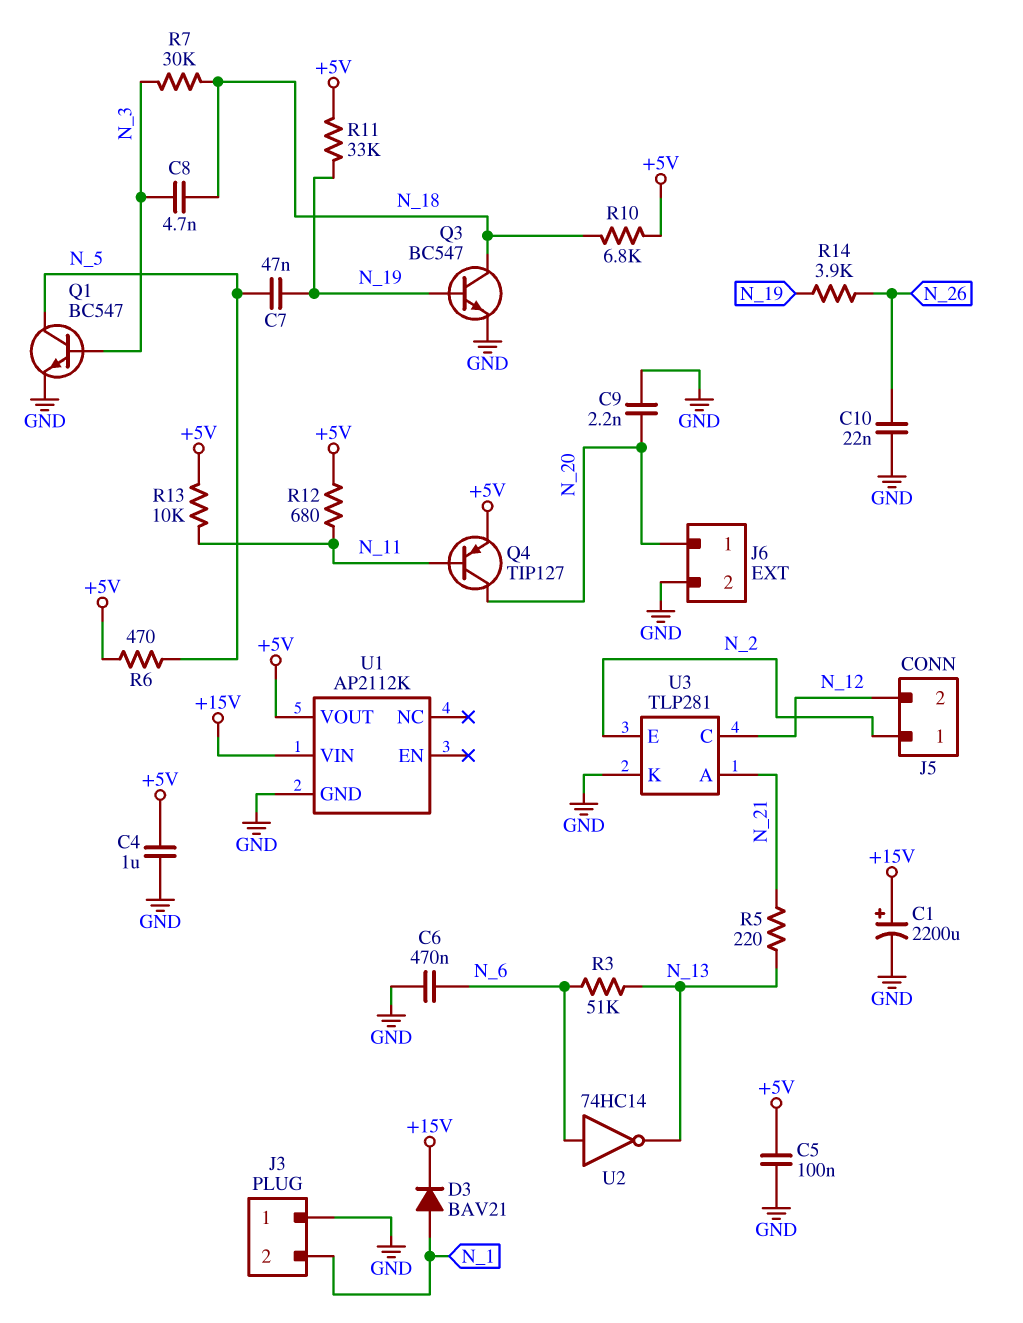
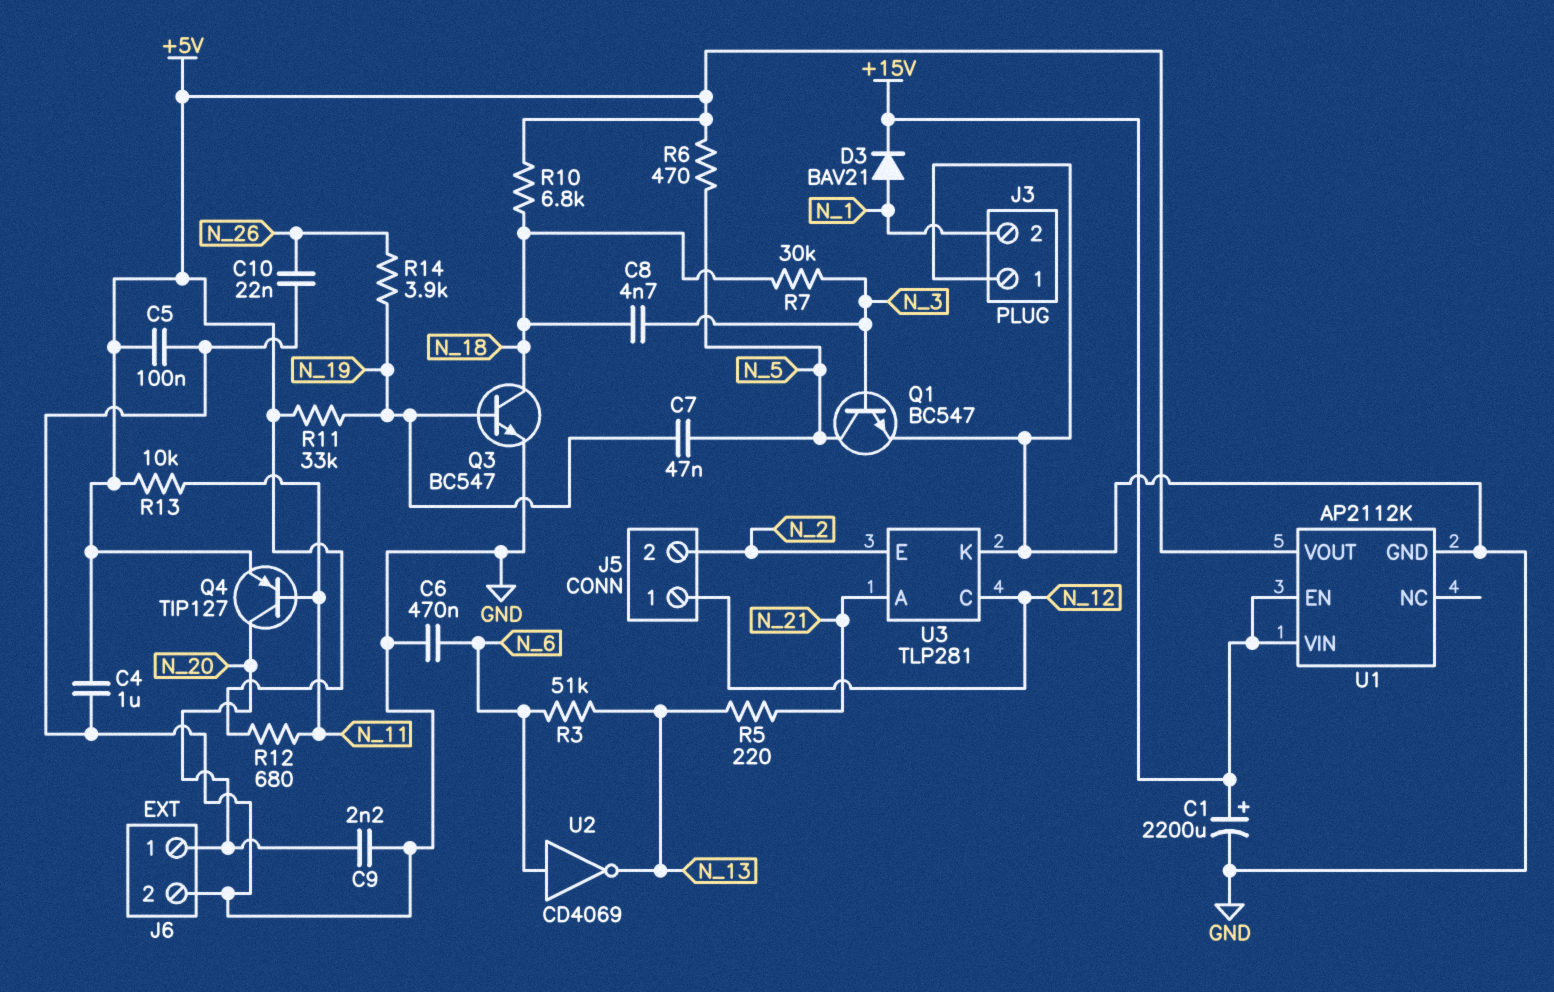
J5 pin 1: N_2 -> N_12
J5 pin 2: N_12 -> N_2
U1 pin EN: none -> +15V
U2: NOT 74HC14 (in N_6, out N_13) -> NOT CD4069 (in N_6, out N_13)

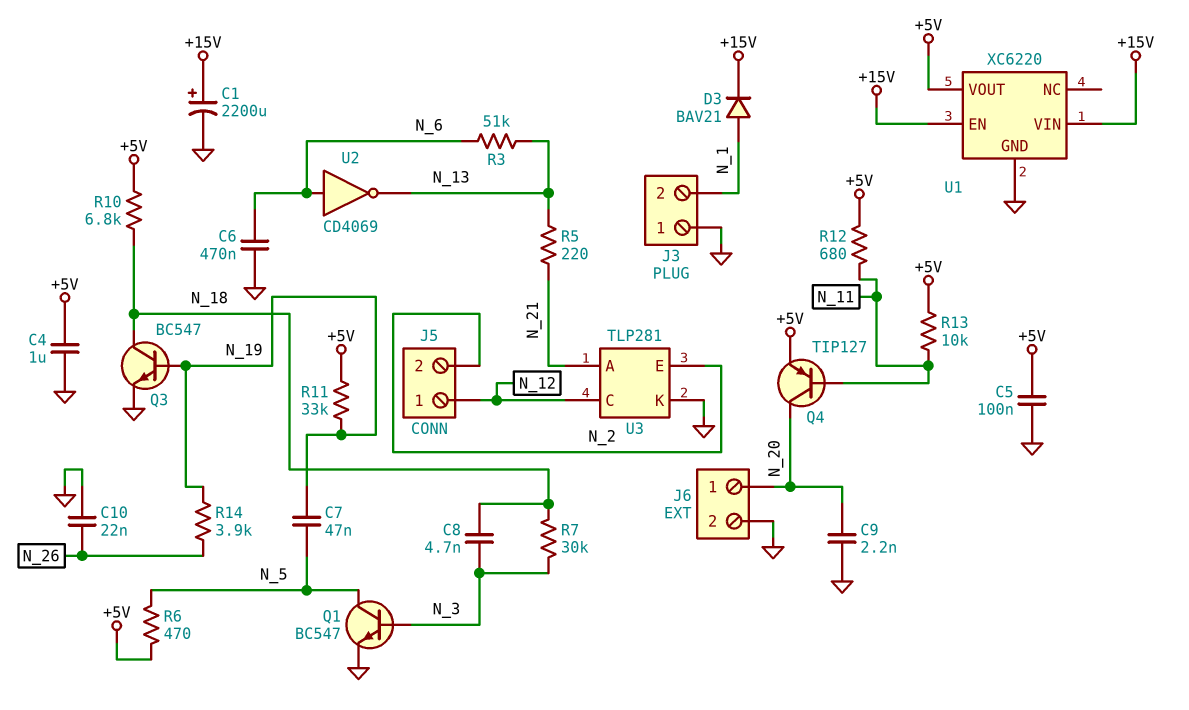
U1: AP2112K -> XC6220

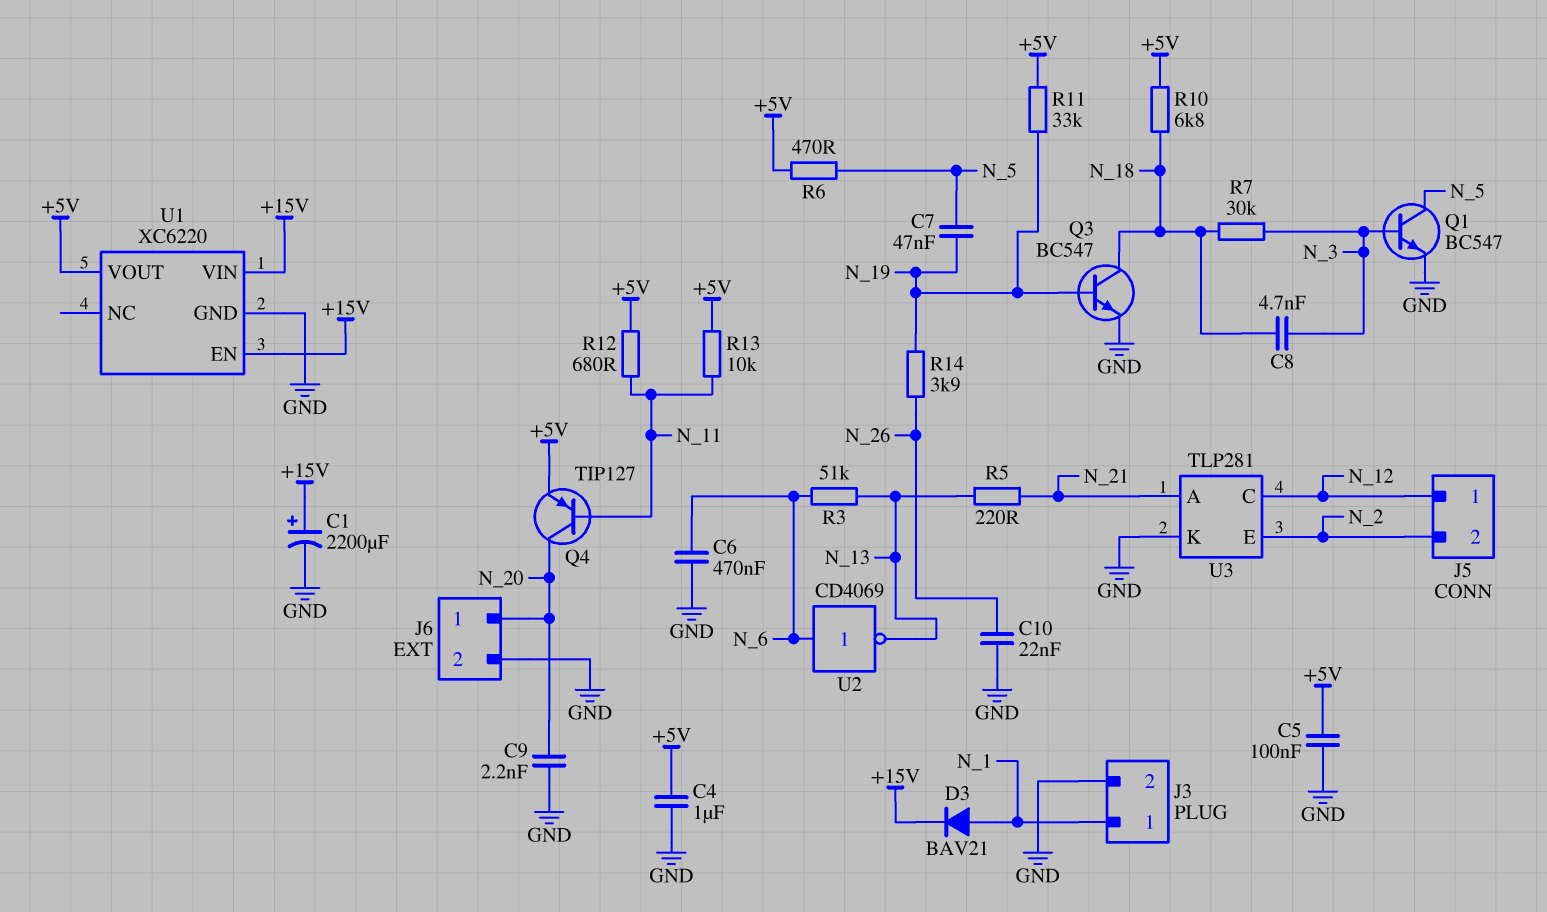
J3 pin 1: GND -> N_1
J3 pin 2: N_1 -> GND

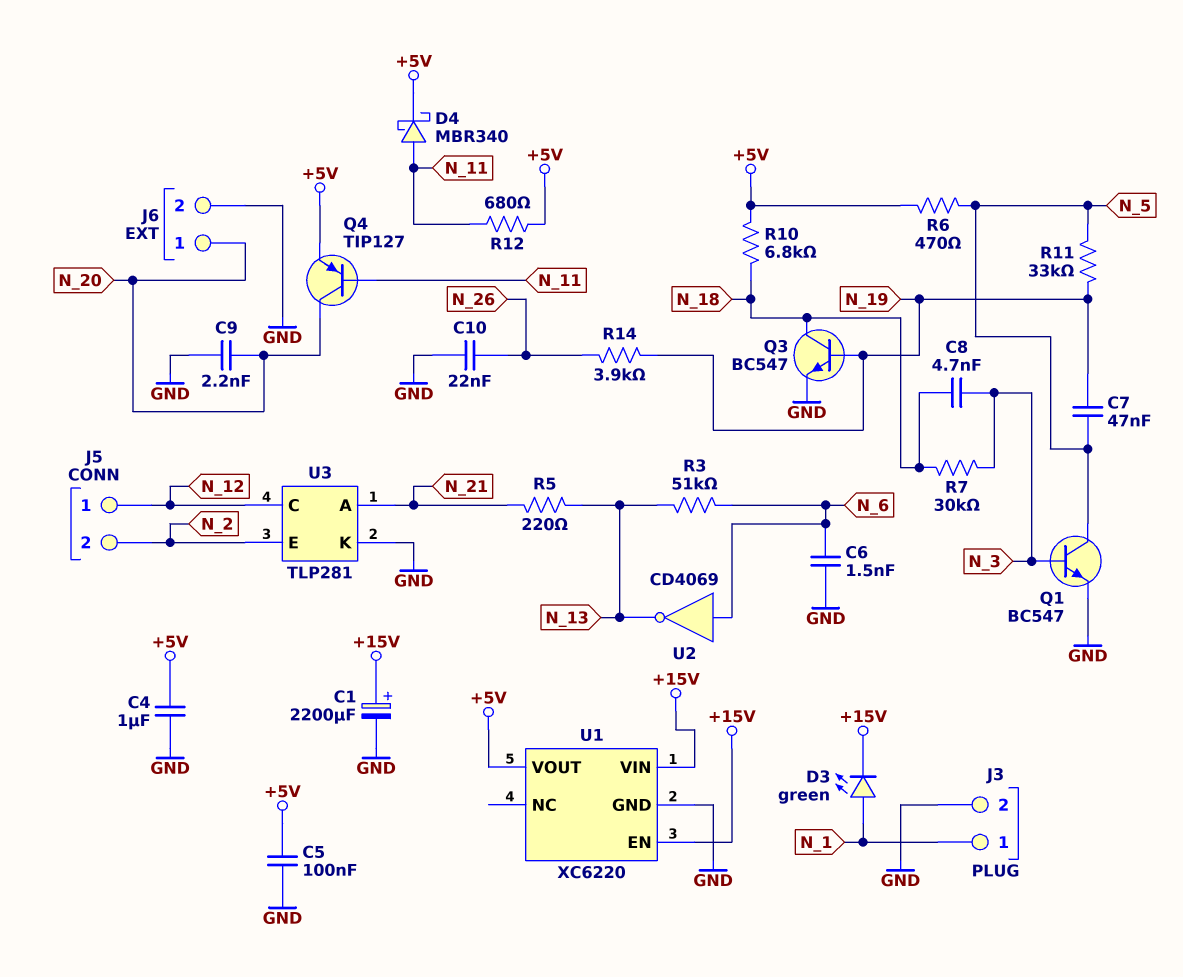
C6: 470nF (GND, N_6) -> 1.5nF (GND, N_6)
D3: diode BAV21 (A N_1, K +15V) -> LED green (A N_1, K +15V)
D4: none -> schottky MBR340 (A N_11, K +5V)
R11: 33k (+5V, N_19) -> 33k (N_5, N_19)
R13: 10k (+5V, N_11) -> none

